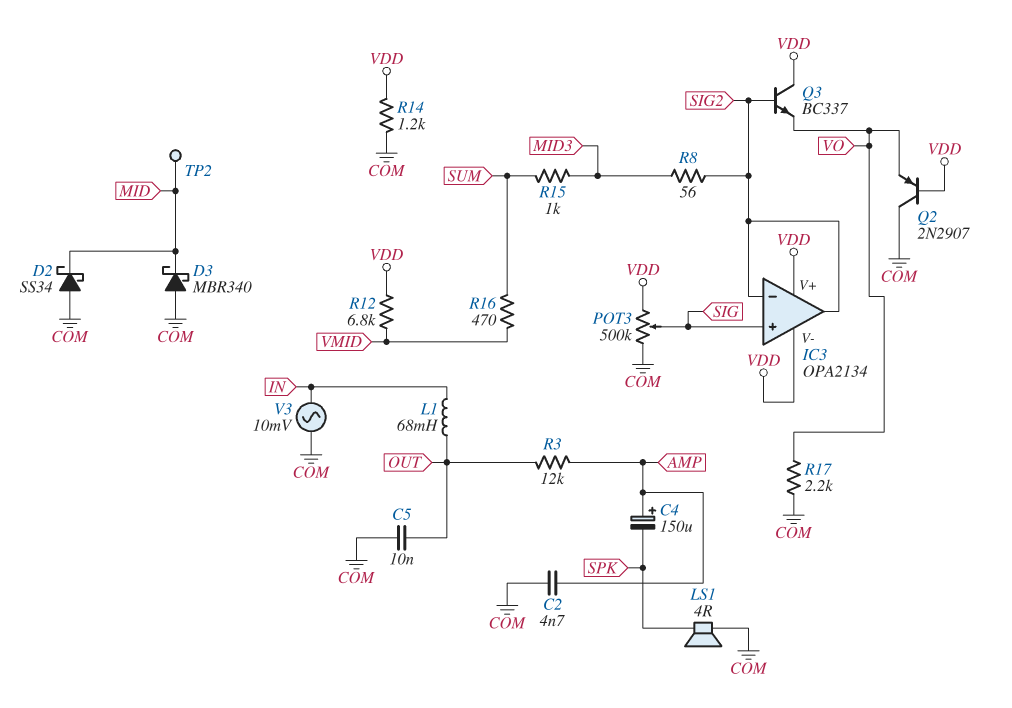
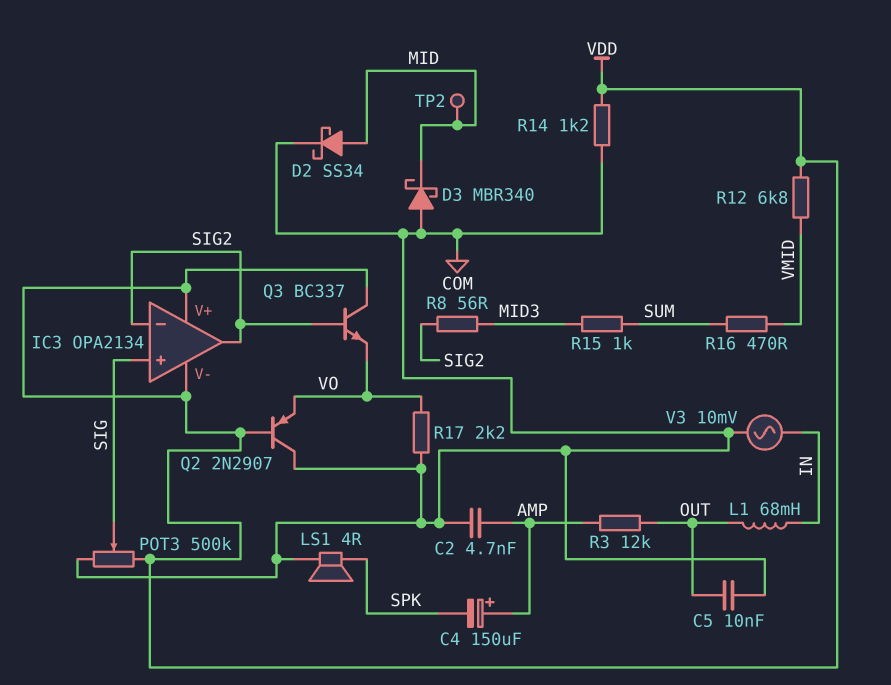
D2: schottky SS34 (A COM, K MID) -> schottky SS34 (A MID, K COM)

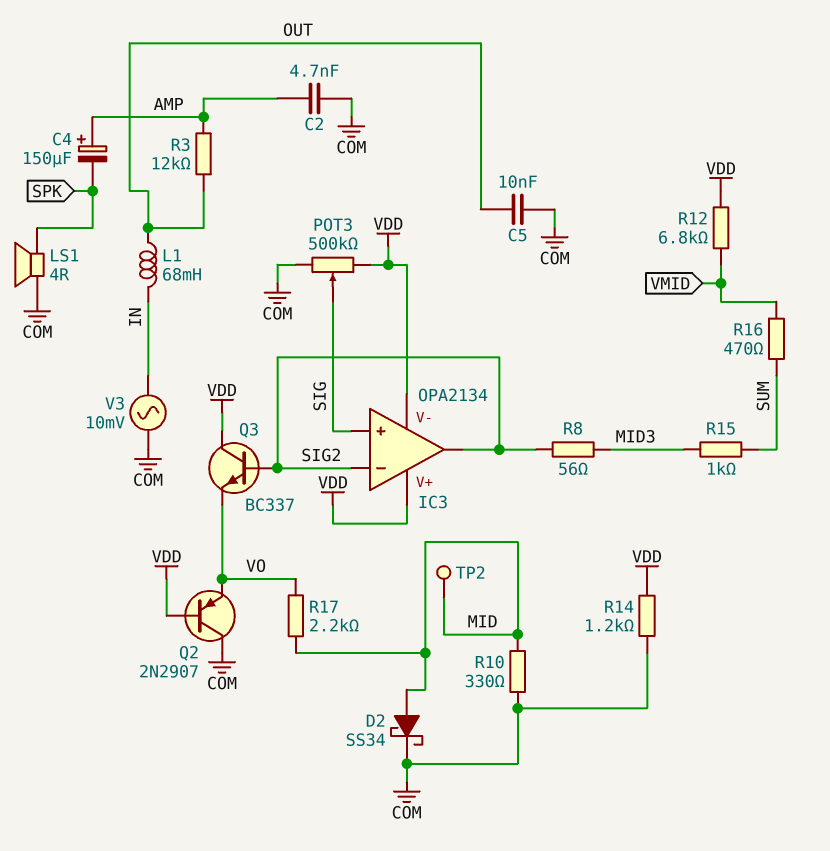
D3: schottky MBR340 (A COM, K MID) -> none
R10: none -> 330 (COM, MID)
R17: 2.2k (COM, VO) -> 2.2k (MID, VO)

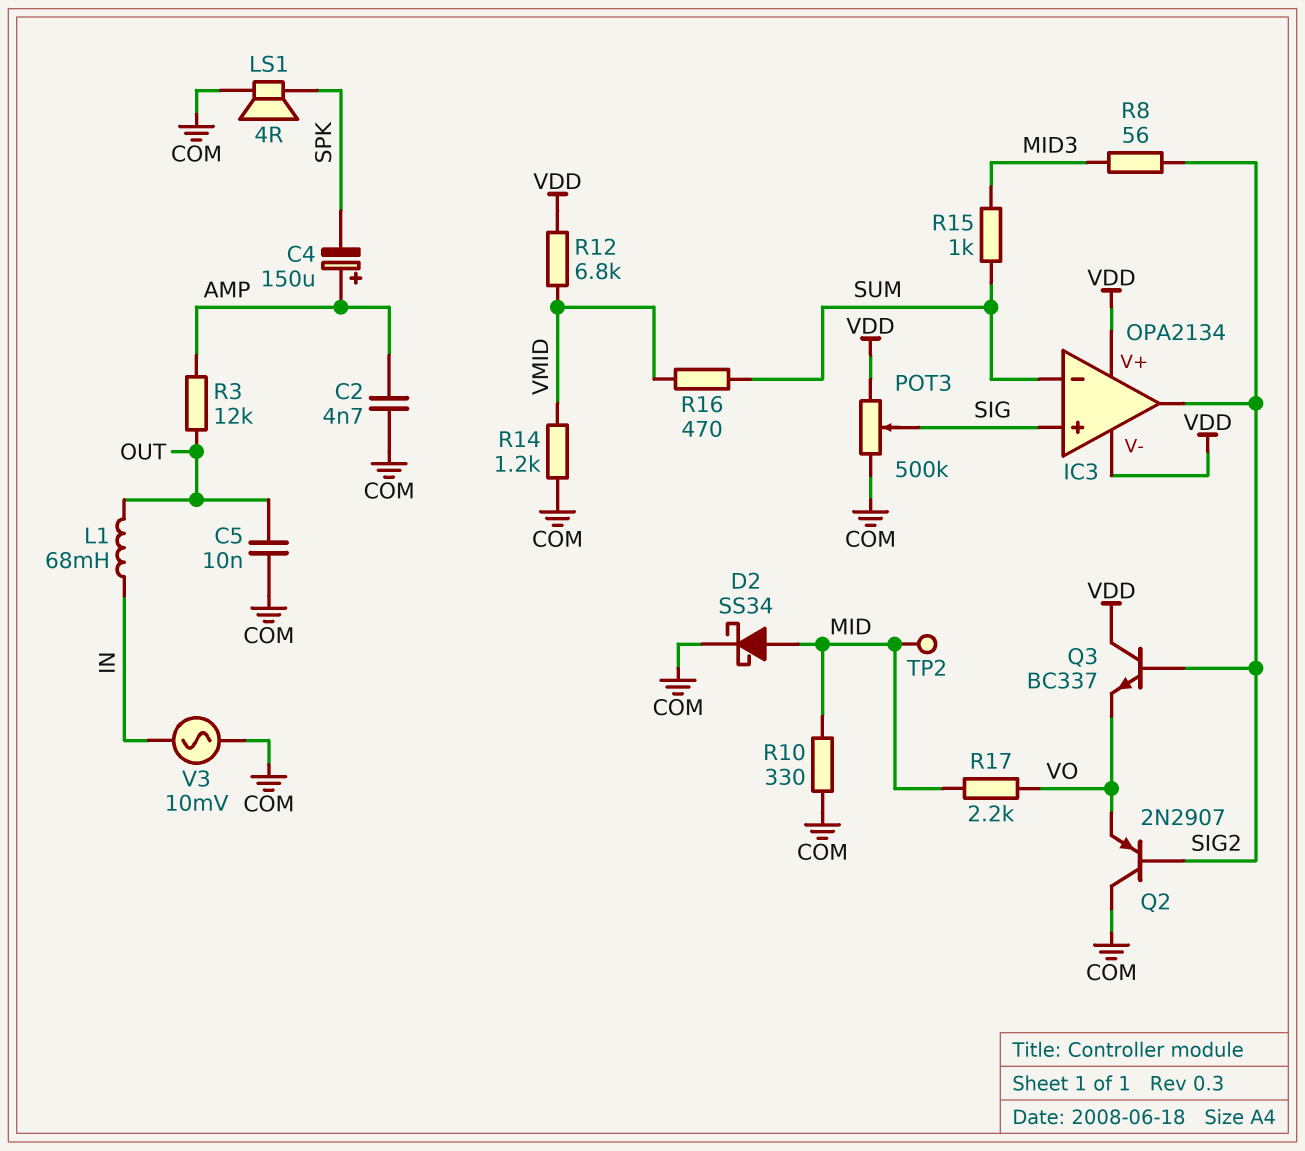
IC3 pin in-: SIG2 -> SUM
Q2: PNP 2N2907 (B VDD, C COM, E VO) -> PNP 2N2907 (B SIG2, C COM, E VO)
R14: 1.2k (COM, VDD) -> 1.2k (COM, VMID)

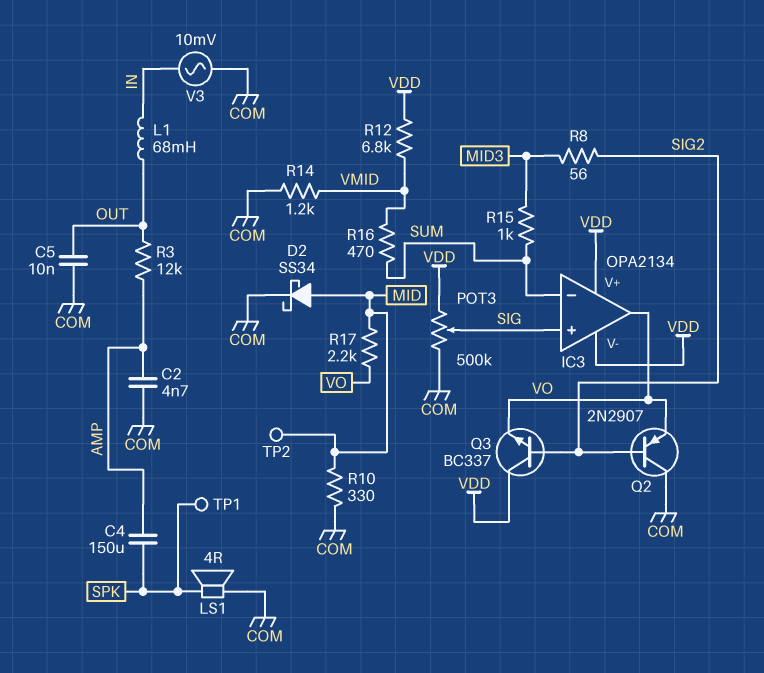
C4: 150uF (plus AMP, minus SPK) -> 150uF (AMP, SPK)
IC3 pin out: SIG2 -> VO
TP1: none -> test point (SPK)

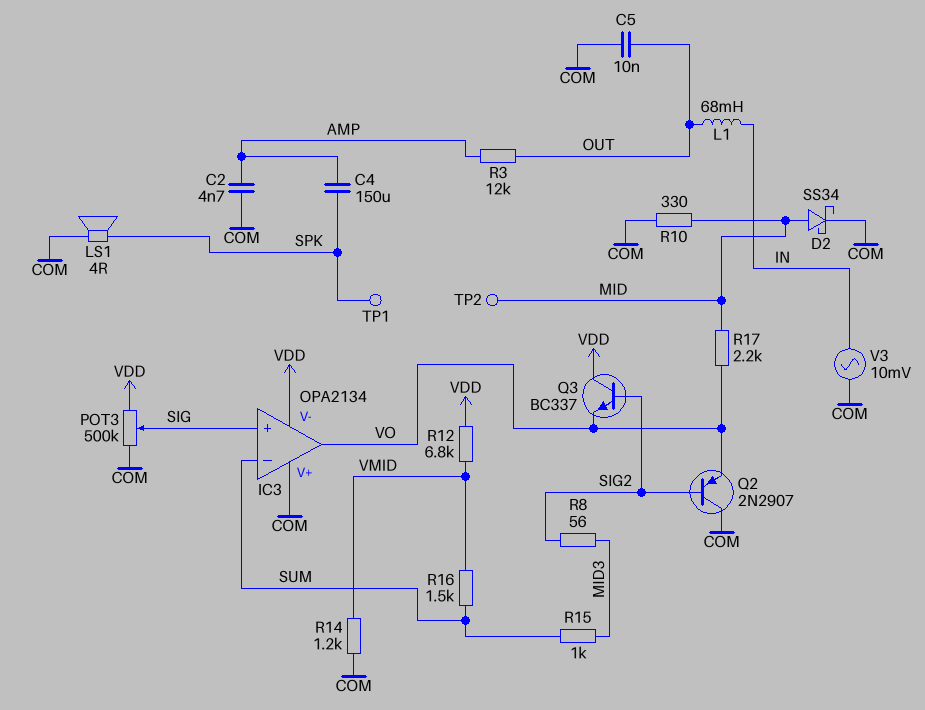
IC3 pin V+: VDD -> COM
R16: 470 (SUM, VMID) -> 1.5k (SUM, VMID)

